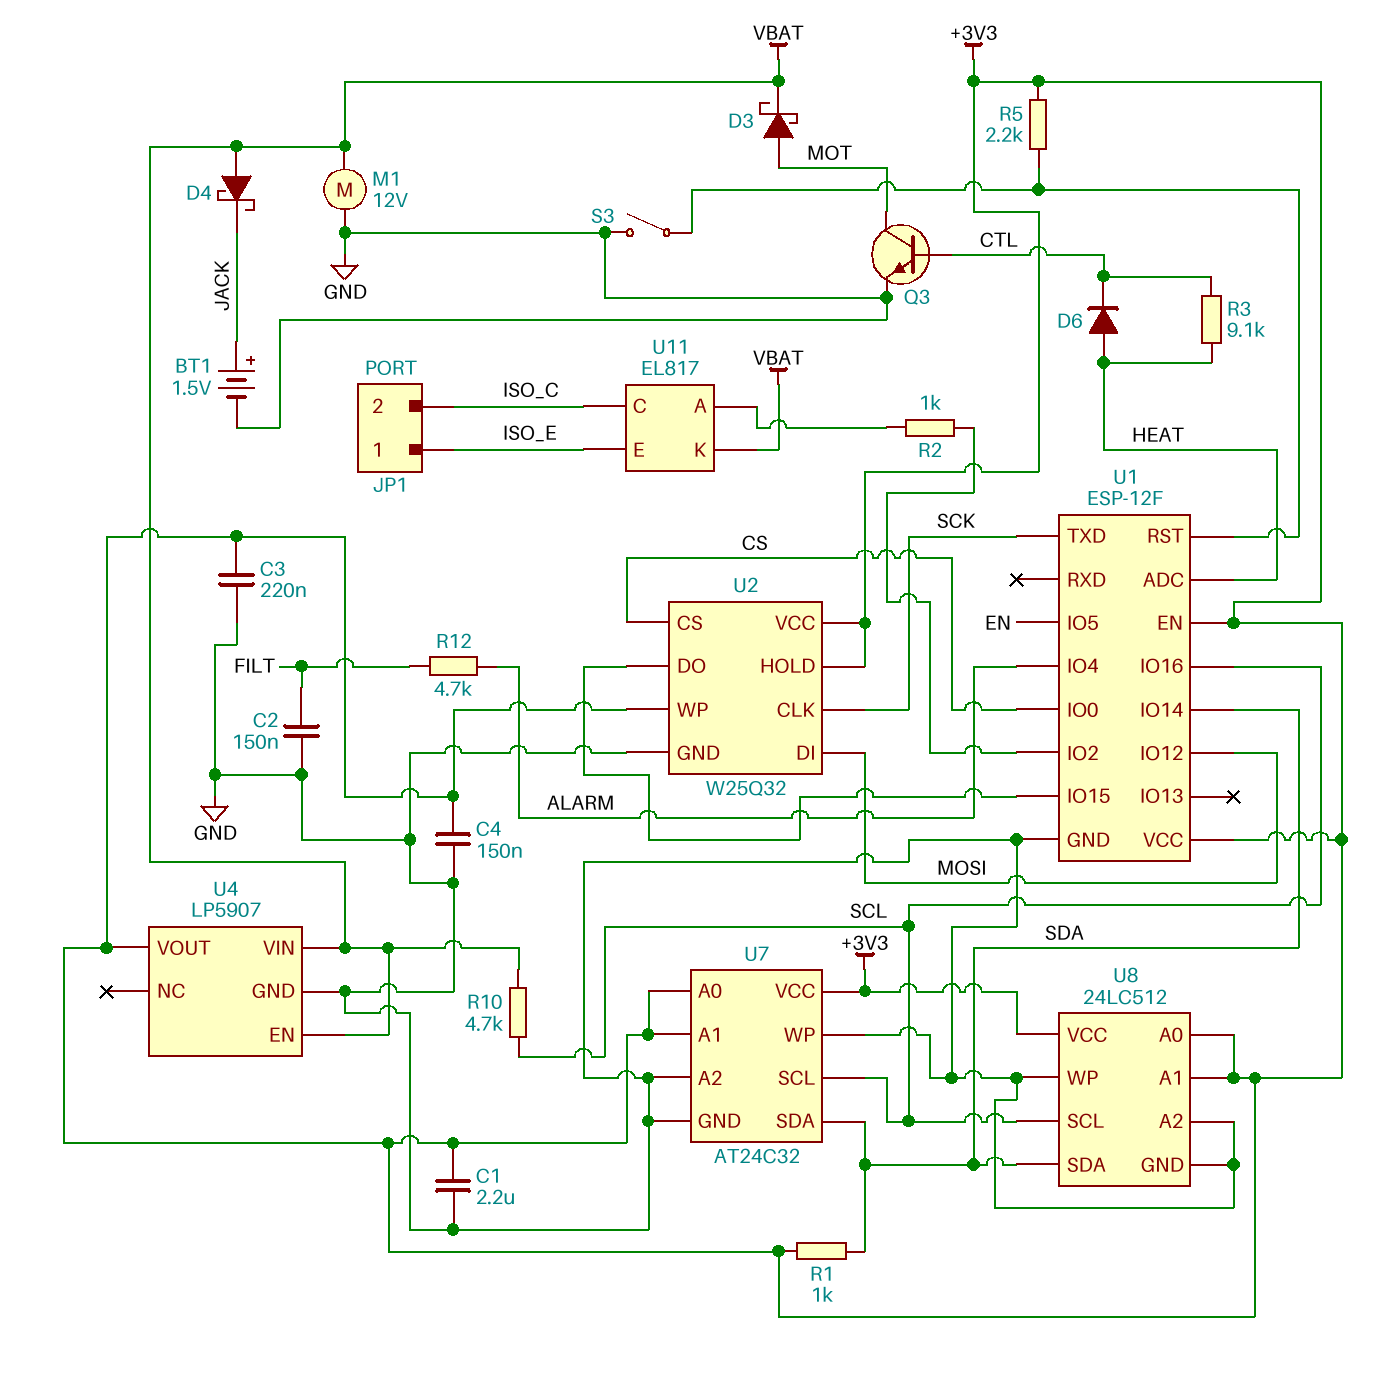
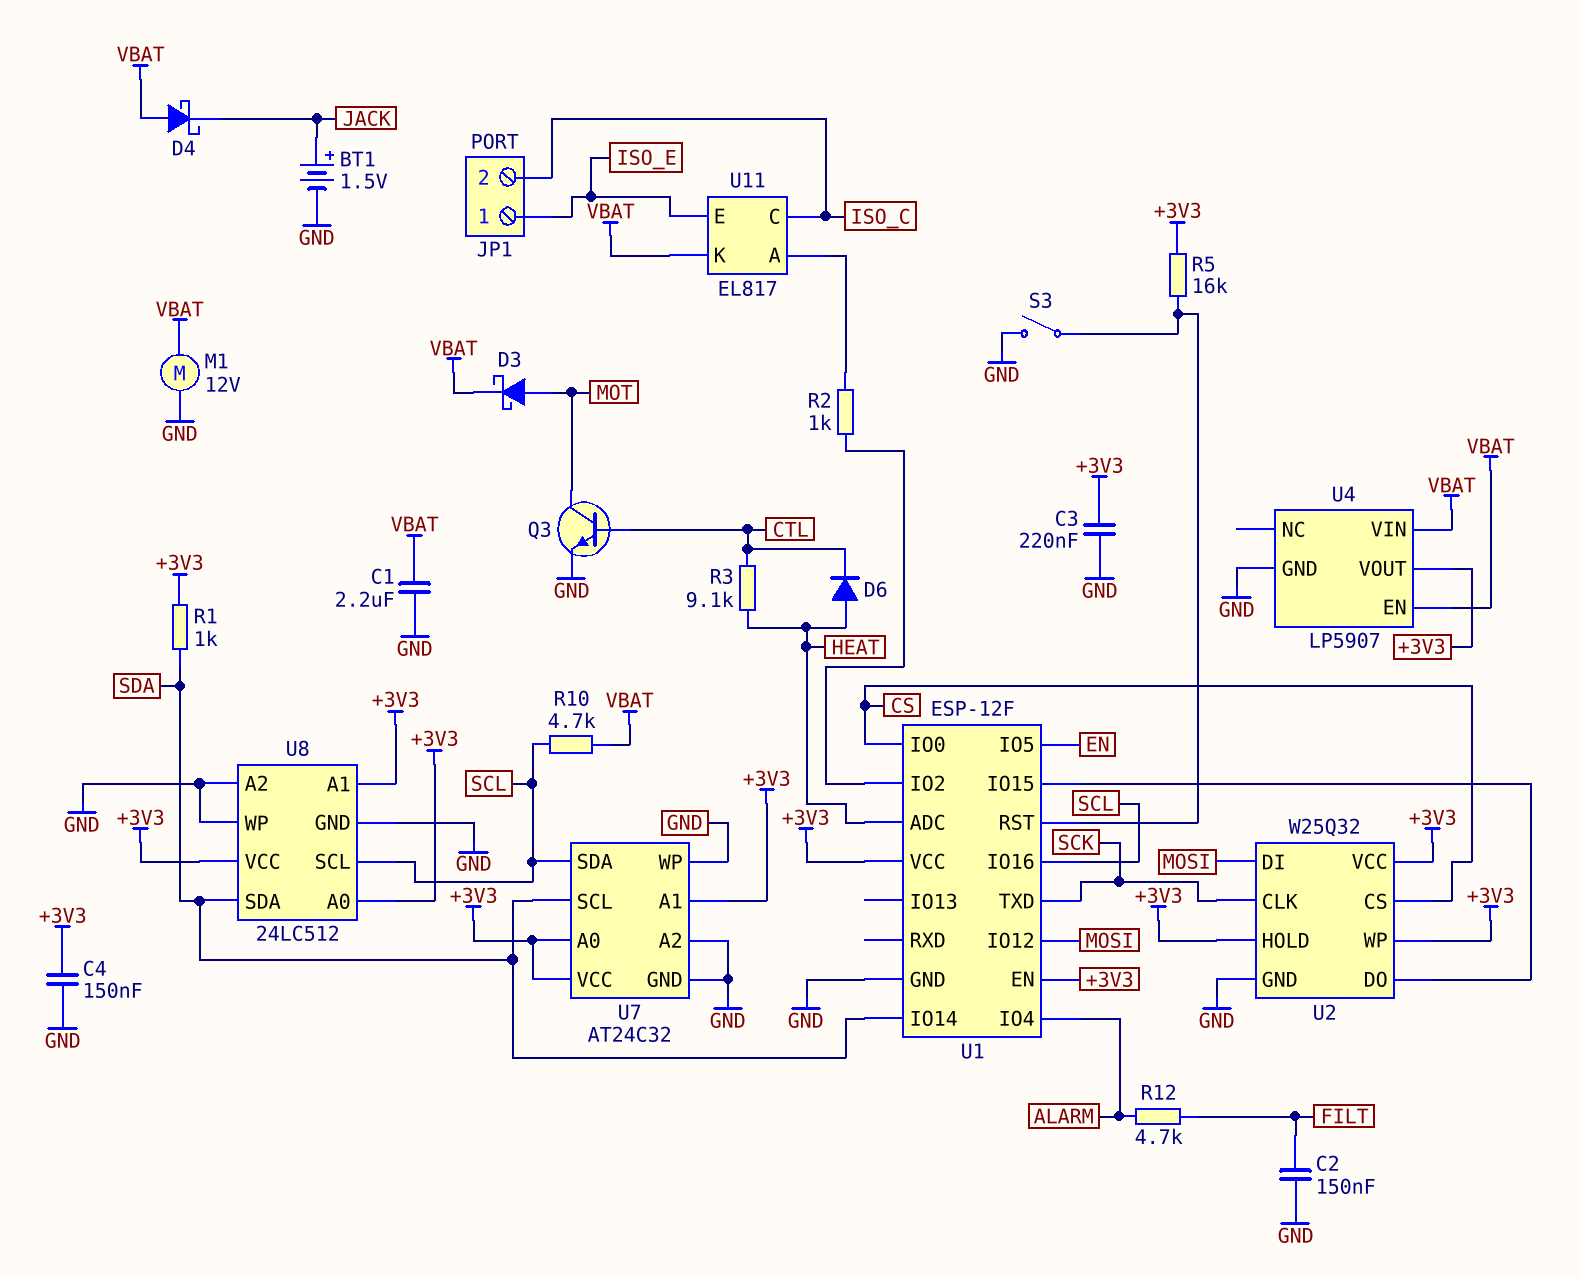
C1: 2.2uF (+3V3, GND) -> 2.2uF (GND, VBAT)
R5: 2.2k (+3V3, U1/RST) -> 16k (+3V3, U1/RST)
U7 pin SCL: SCL -> SDA
U7 pin SDA: SDA -> SCL

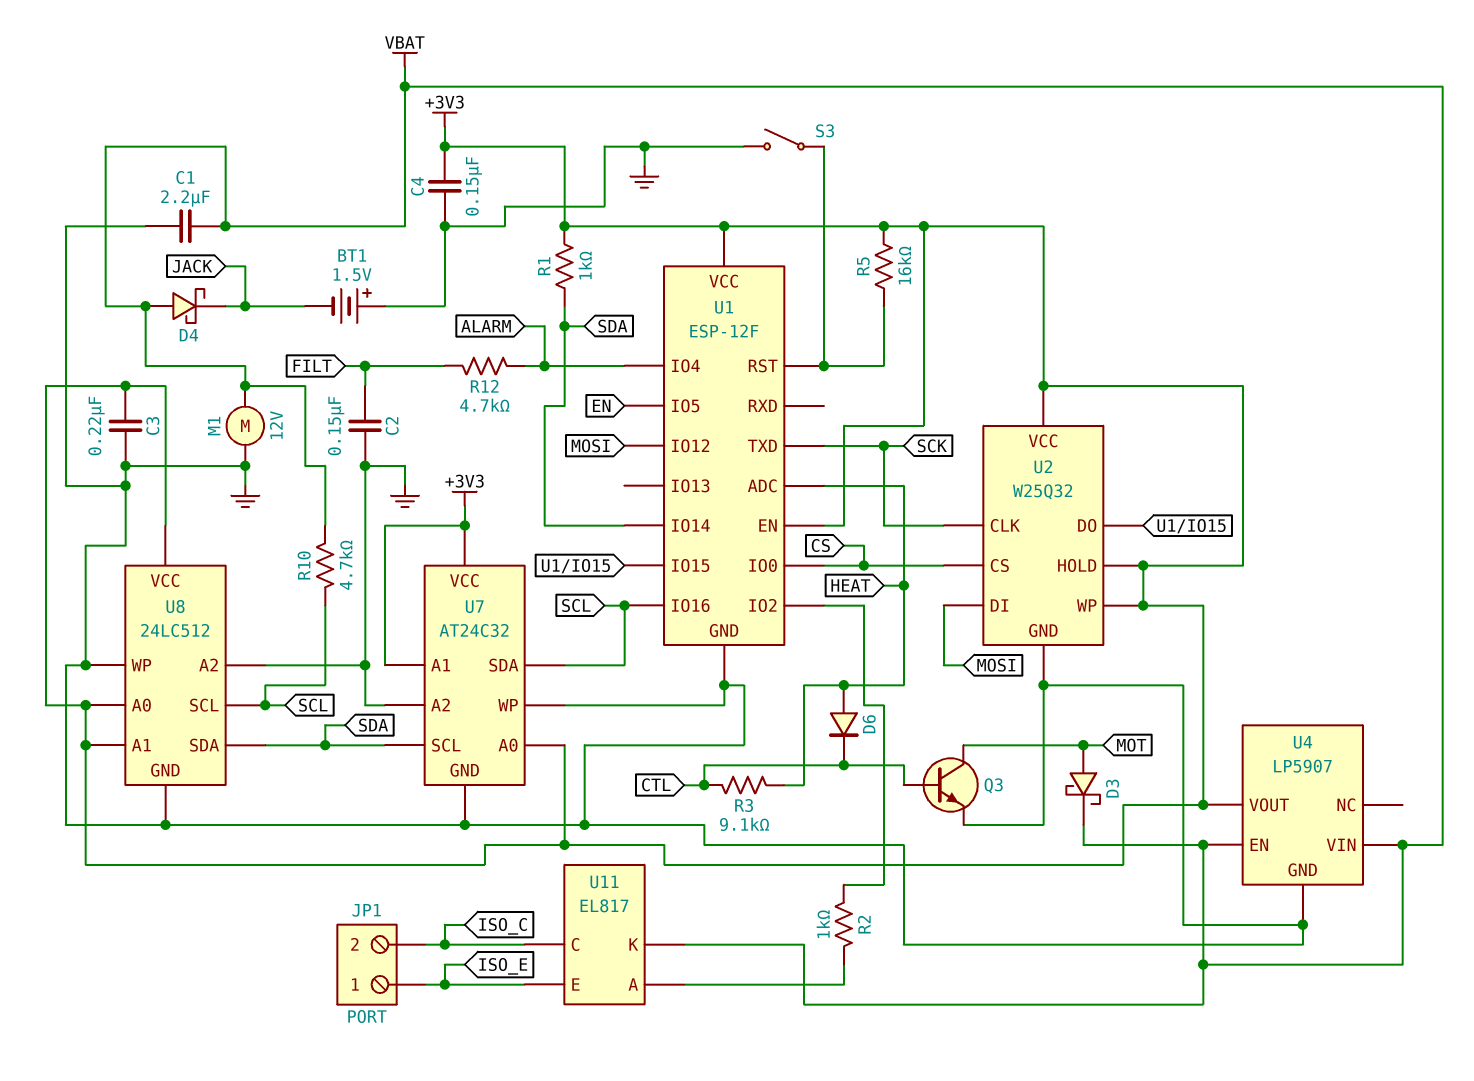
BT1: 1.5V (plus JACK, minus GND) -> 1.5V (plus GND, minus JACK)

